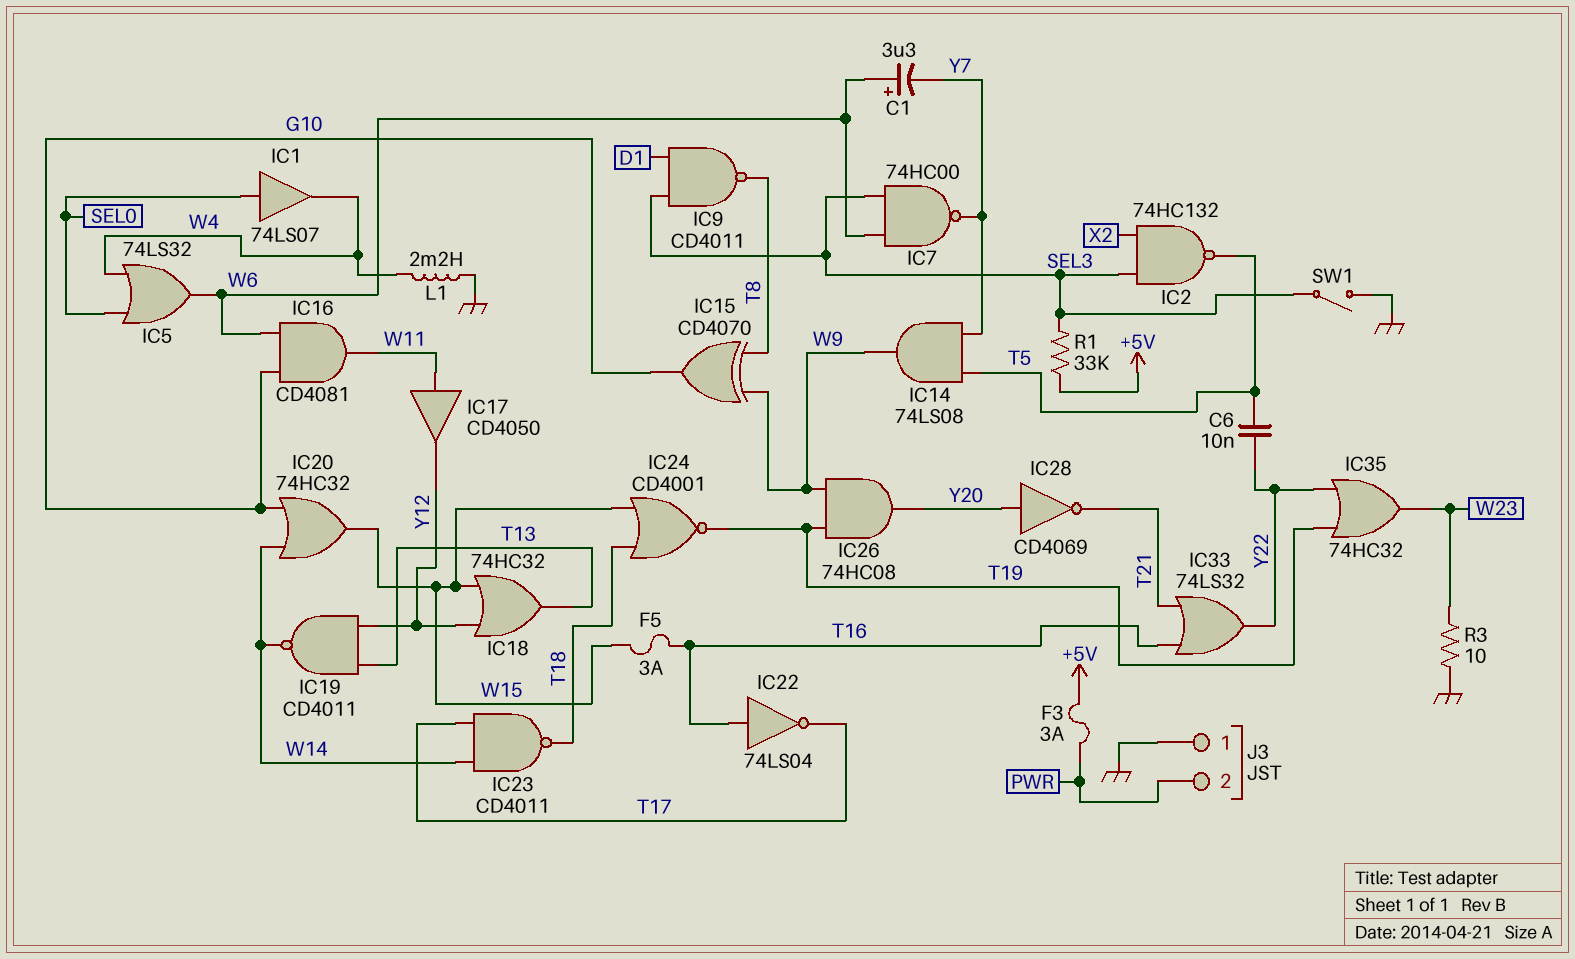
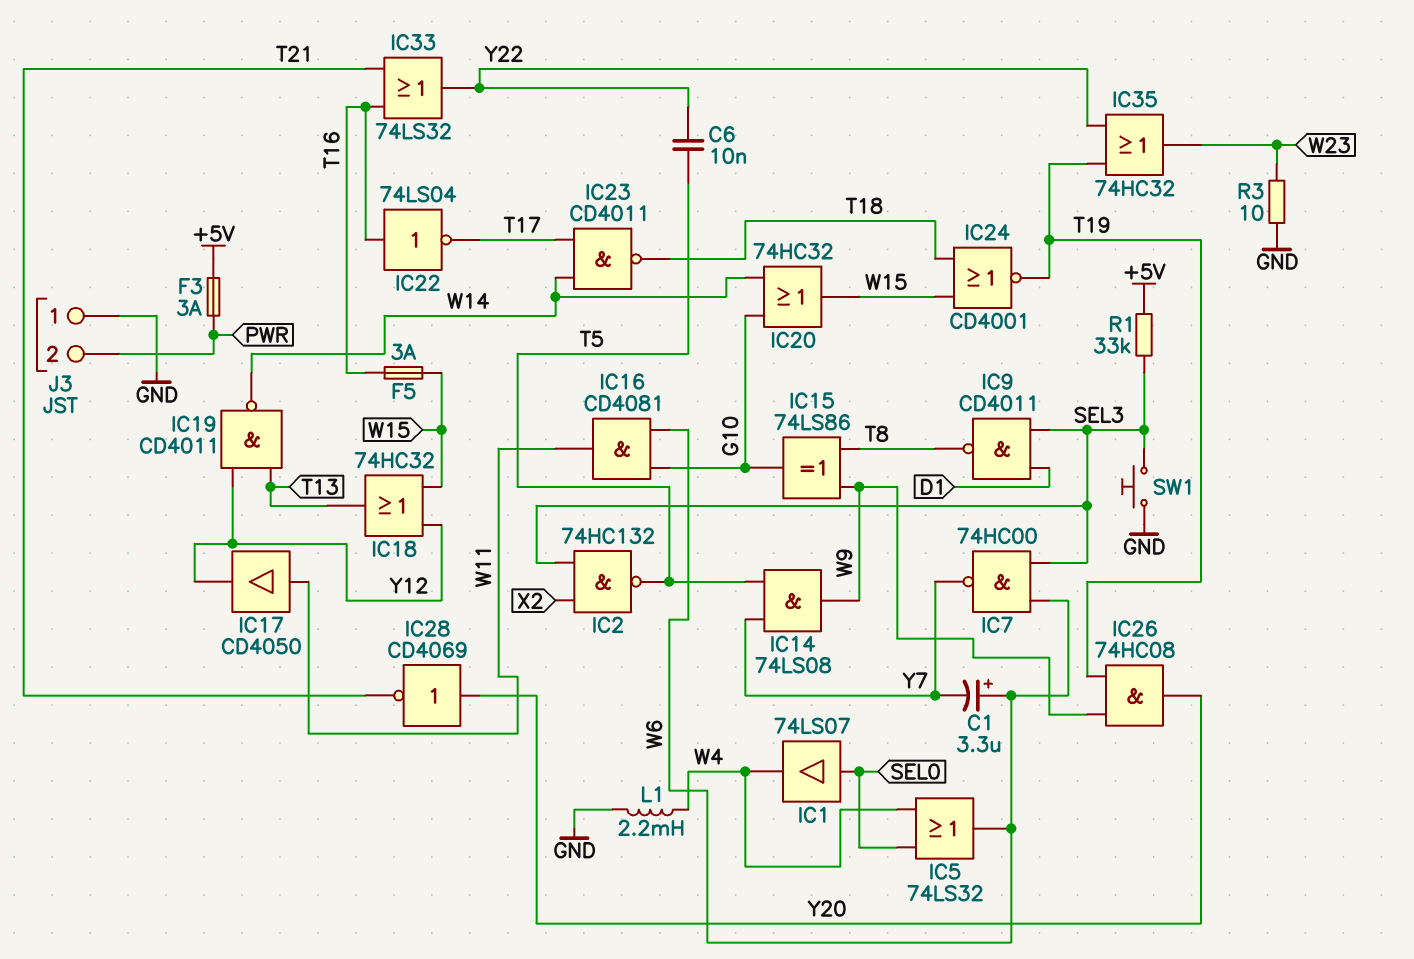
IC15: XOR CD4070 (in T8, in W9, out G10) -> XOR 74LS86 (in T8, in W9, out G10)
SW1: switch (GND, SEL3) -> button (GND, SEL3)

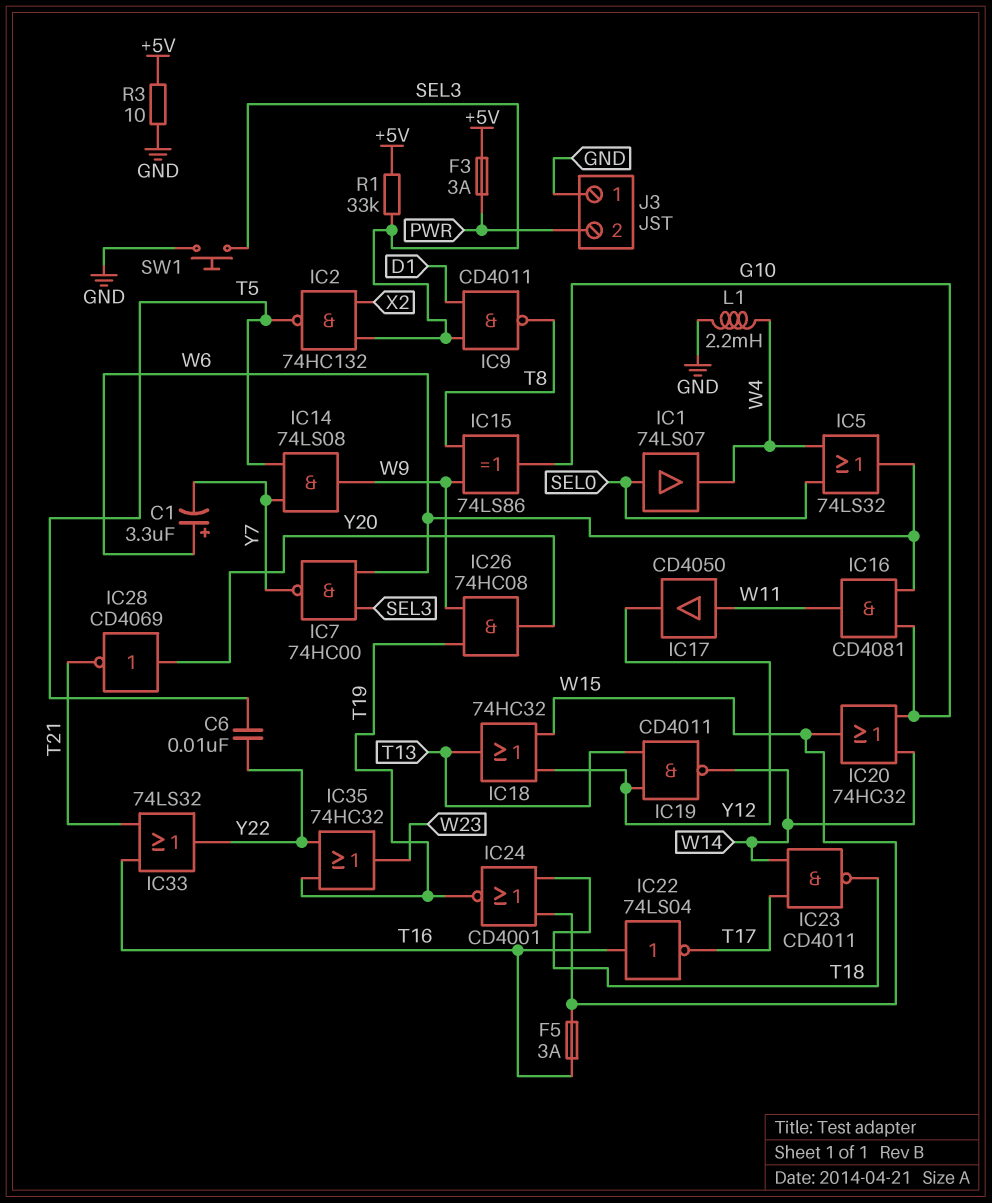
R3: 10 (GND, W23) -> 10 (+5V, GND)

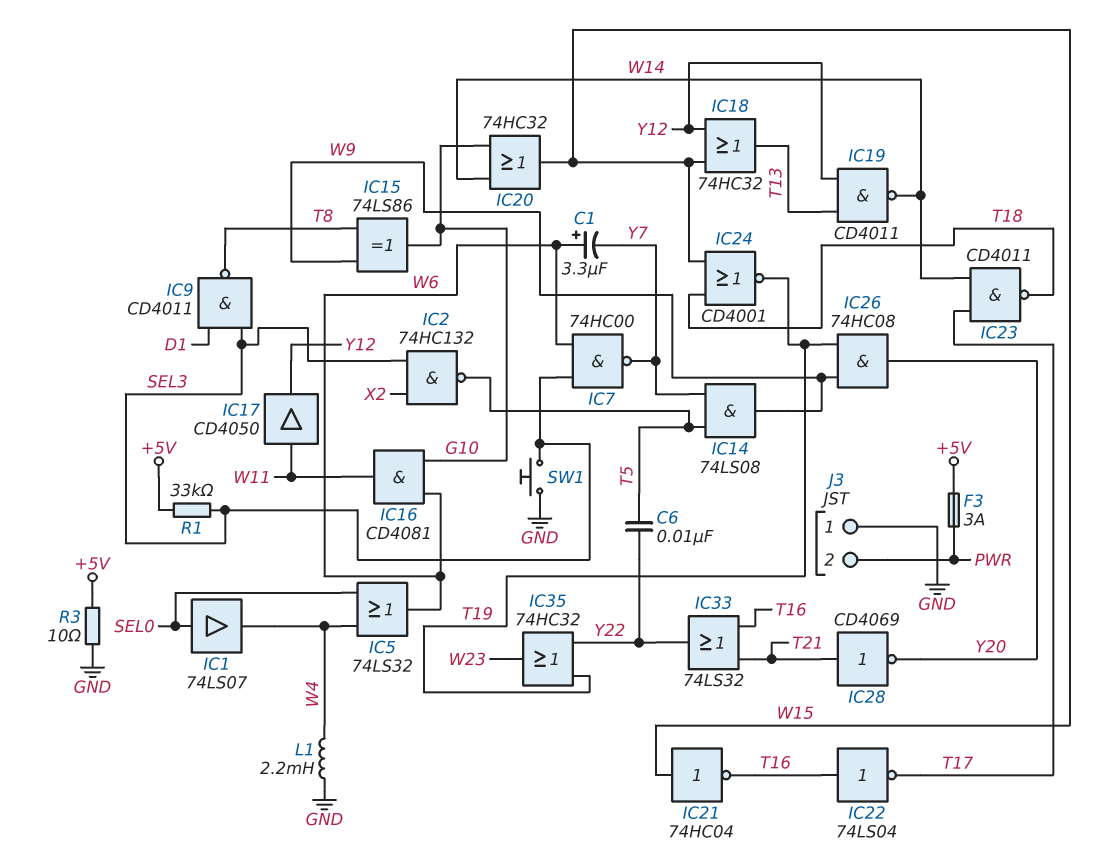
F5: 3A (T16, W15) -> none
IC21: none -> NOT 74HC04 (in W15, out T16)
IC28: NOT CD4069 (in Y20, out T21) -> NOT CD4069 (in T21, out Y20)

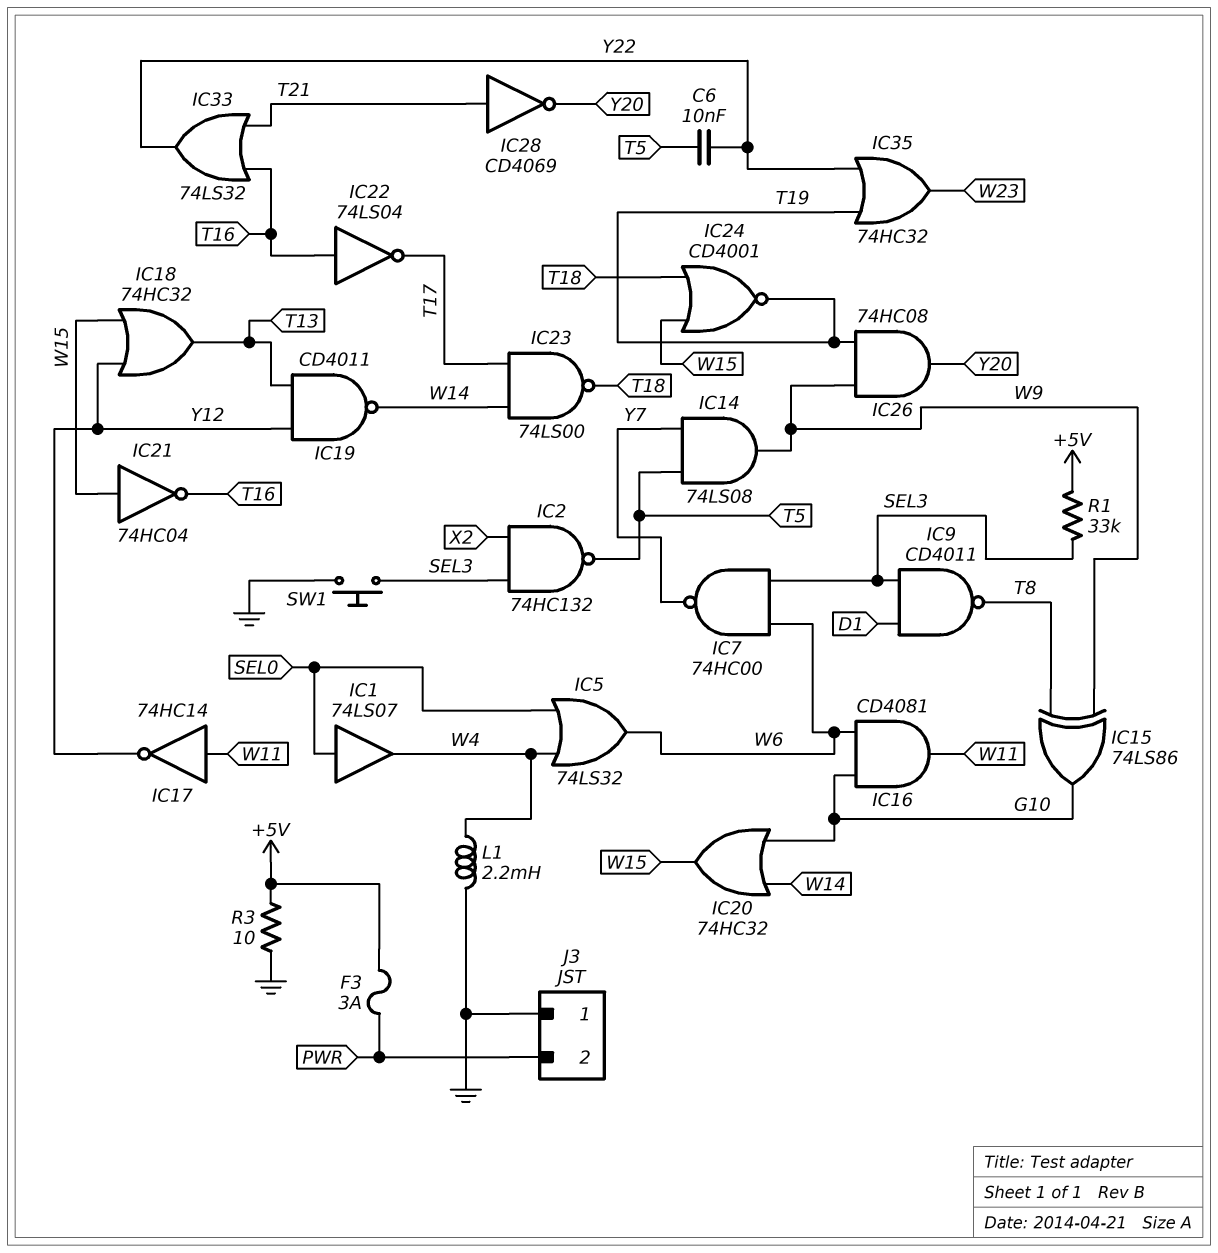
C1: 3.3uF (plus W6, minus Y7) -> none
IC17: buffer CD4050 (in W11, out Y12) -> NOT 74HC14 (in W11, out Y12)
IC23: NAND CD4011 (in T17, in W14, out T18) -> NAND 74LS00 (in T17, in W14, out T18)

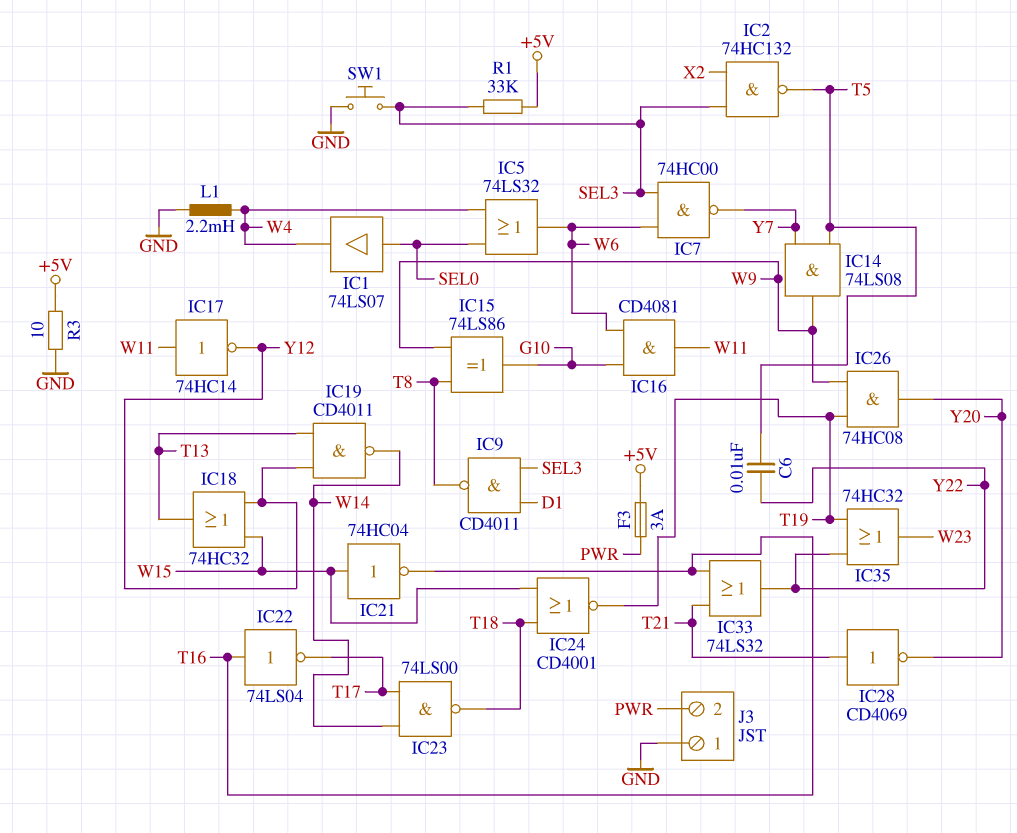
IC20: OR 74HC32 (in G10, in W14, out W15) -> none

